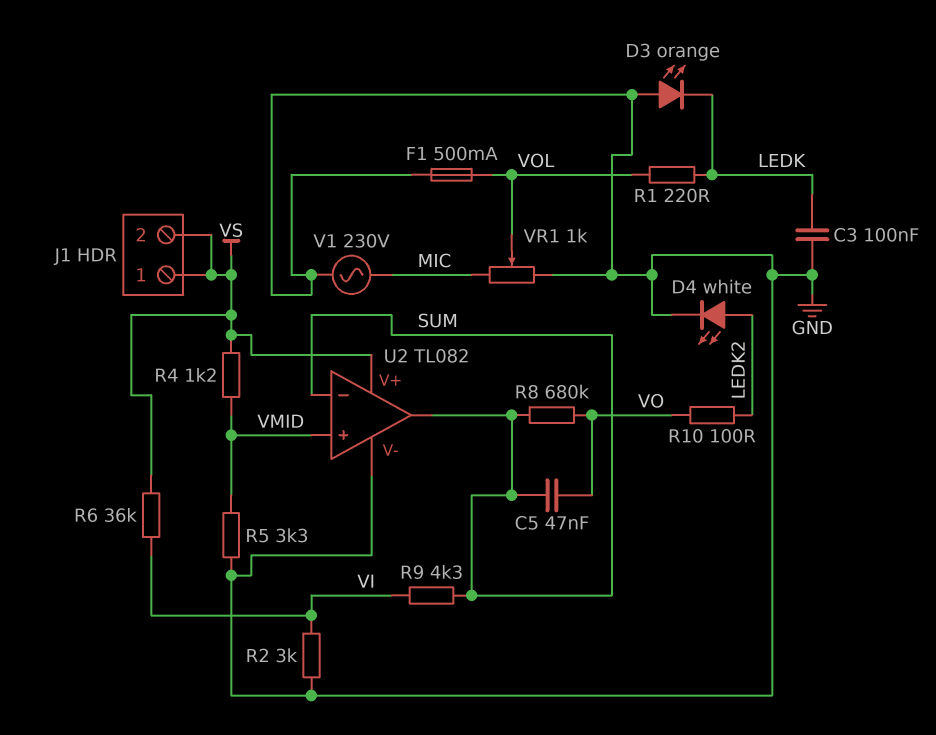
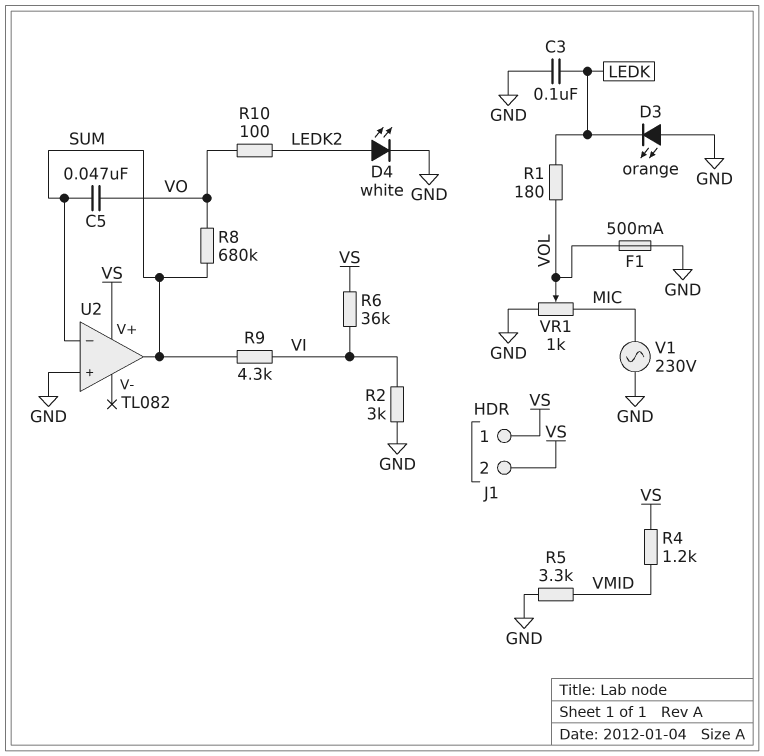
R1: 220 (LEDK, VOL) -> 180 (LEDK, VOL)
U2 pin V-: GND -> none
U2 pin in+: VMID -> GND

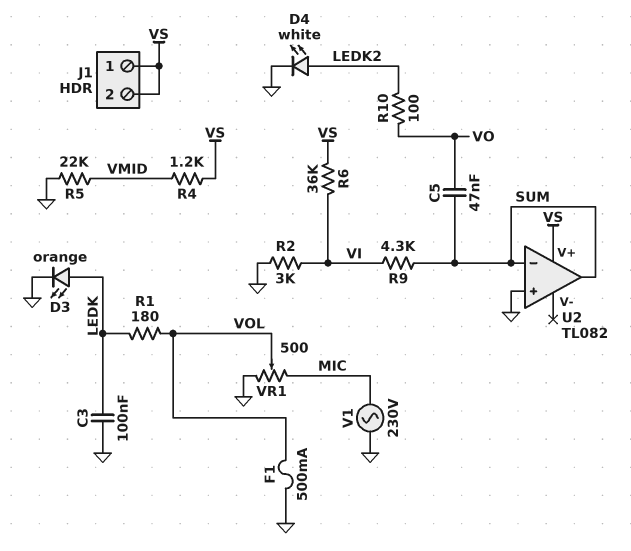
D3: LED orange (A GND, K LEDK) -> LED orange (A LEDK, K GND)
R5: 3.3k (GND, VMID) -> 22k (GND, VMID)
R8: 680k (SUM, VO) -> none
VR1: 1k (GND, MIC, wiper VOL) -> 500 (GND, MIC, wiper VOL)

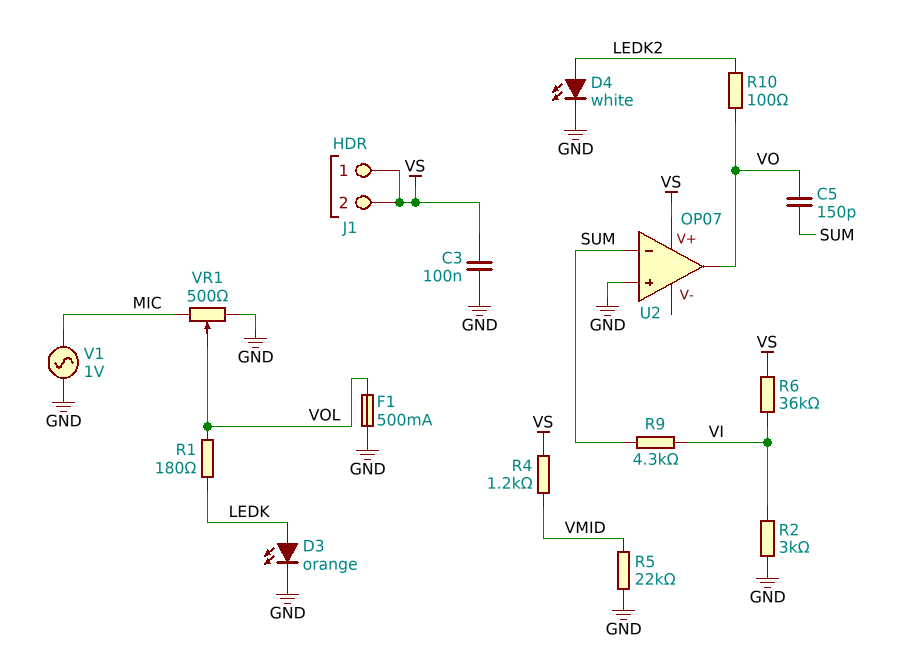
C3: 100nF (GND, LEDK) -> 100nF (GND, VS)
C5: 47nF (SUM, VO) -> 150pF (SUM, VO)
U2: TL082 -> OP07
U2 pin out: SUM -> VO
V1: AC 230V (GND, MIC) -> AC 1V (GND, MIC)

